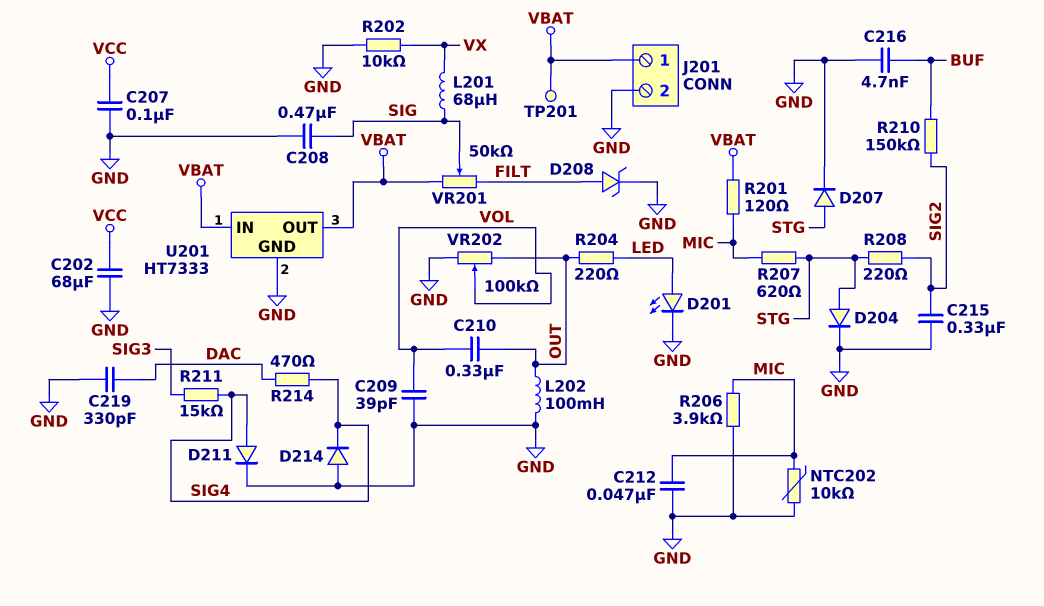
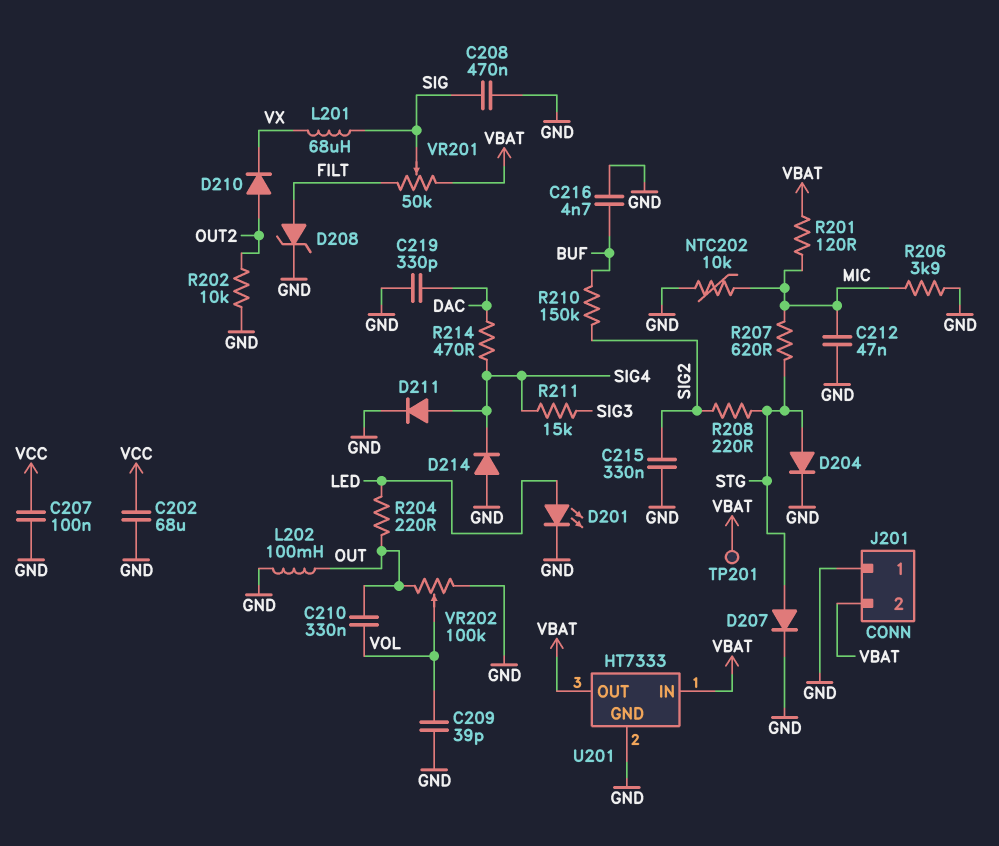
D210: none -> diode (A OUT2, K VX)
J201 pin 1: VBAT -> GND
J201 pin 2: GND -> VBAT
R202: 10k (GND, VX) -> 10k (GND, OUT2)

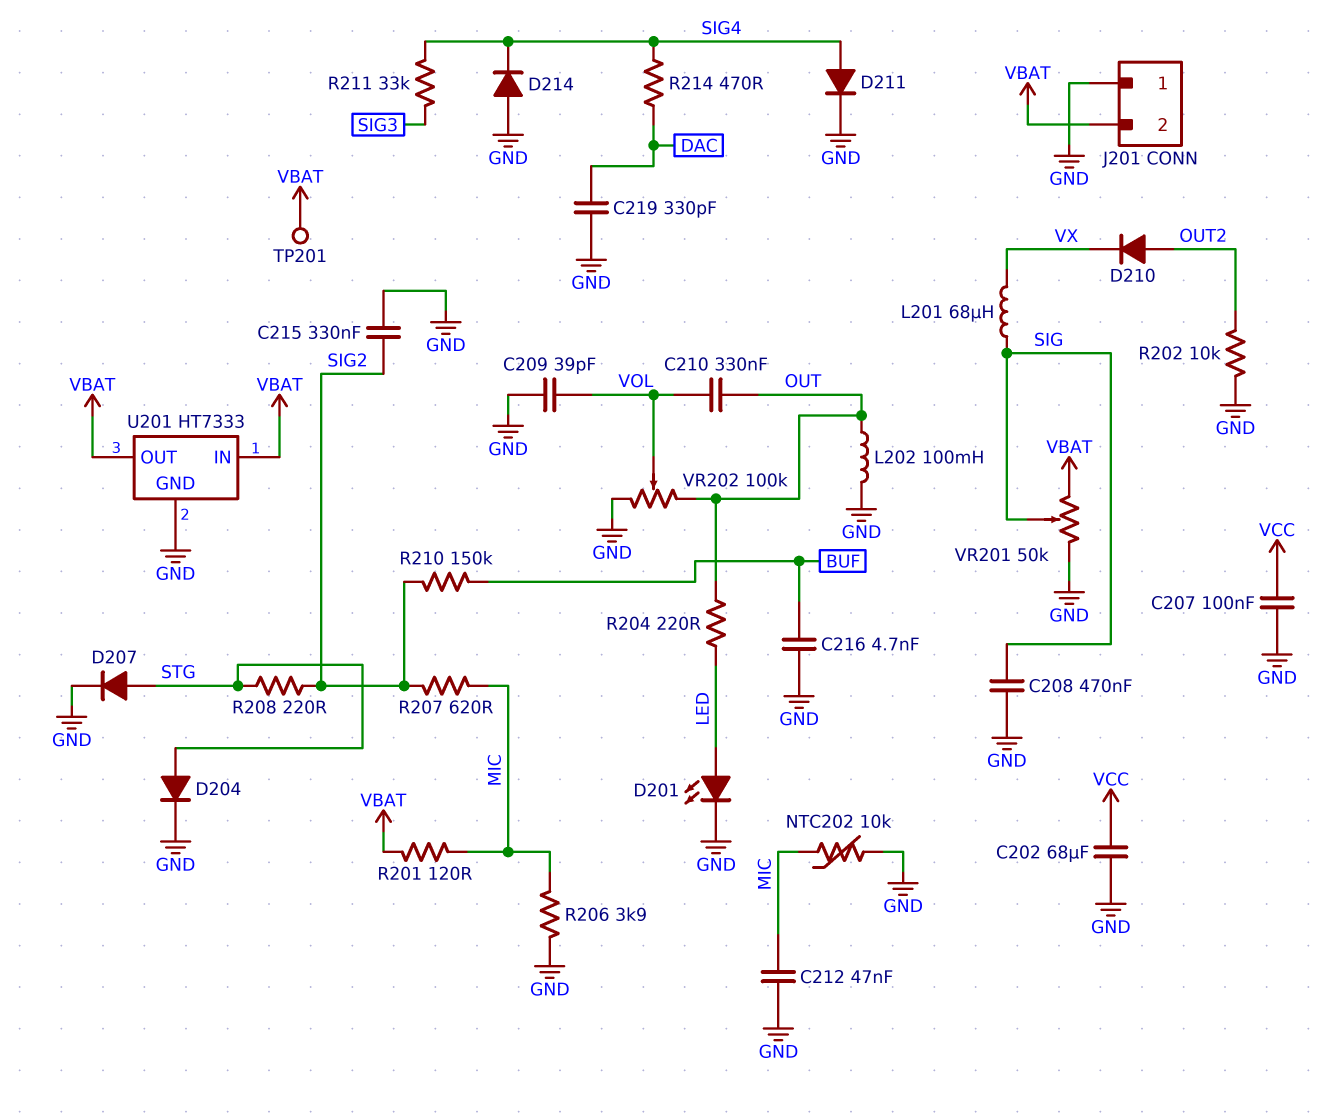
D208: zener (A FILT, K GND) -> none
R207: 620 (MIC, STG) -> 620 (MIC, SIG2)
R211: 15k (SIG3, SIG4) -> 33k (SIG3, SIG4)
VR201: 50k (FILT, VBAT, wiper SIG) -> 50k (GND, VBAT, wiper SIG)

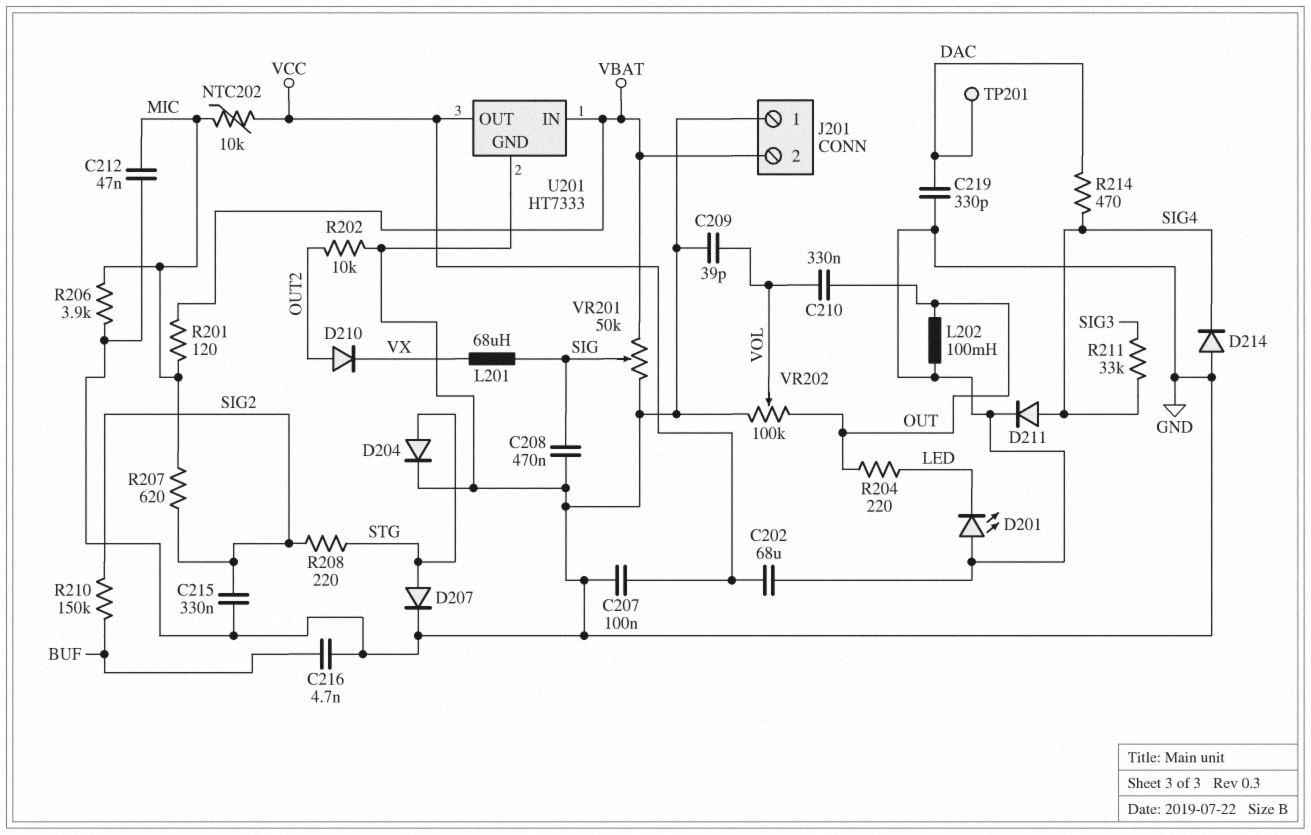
D201: LED (A LED, K GND) -> LED (A GND, K LED)
NTC202: 10k (GND, MIC) -> 10k (MIC, VCC)
TP201: test point (VBAT) -> test point (DAC)
U201 pin OUT: VBAT -> VCC

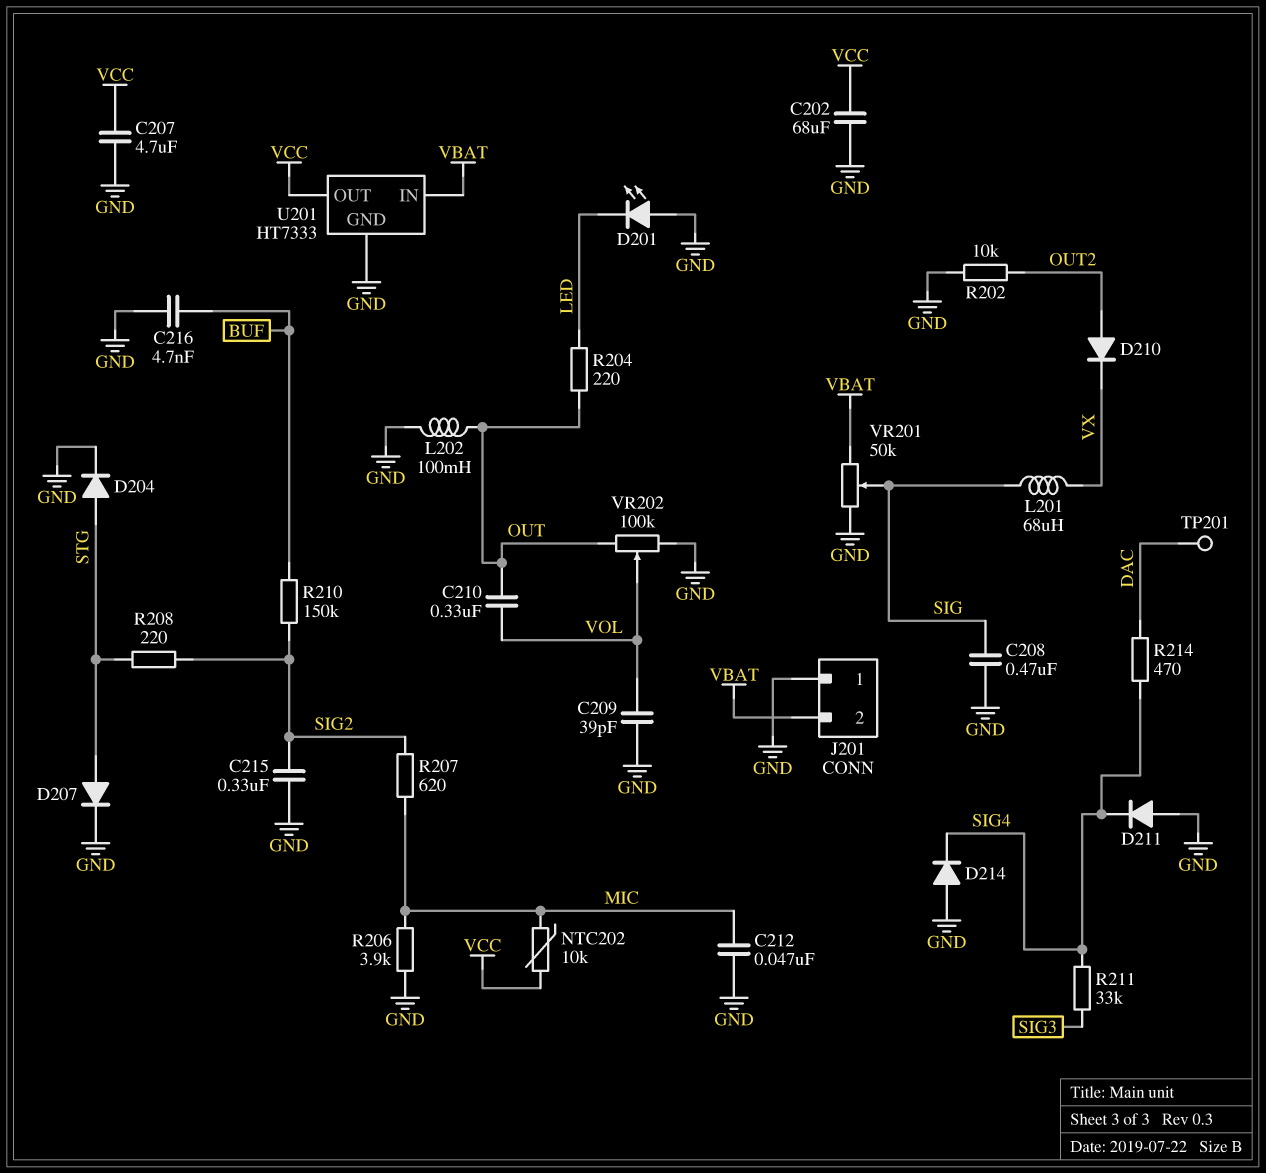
C207: 100nF (GND, VCC) -> 4.7uF (GND, VCC)
C219: 330pF (DAC, GND) -> none
D211: diode (A SIG4, K GND) -> diode (A GND, K SIG4)
R201: 120 (MIC, VBAT) -> none

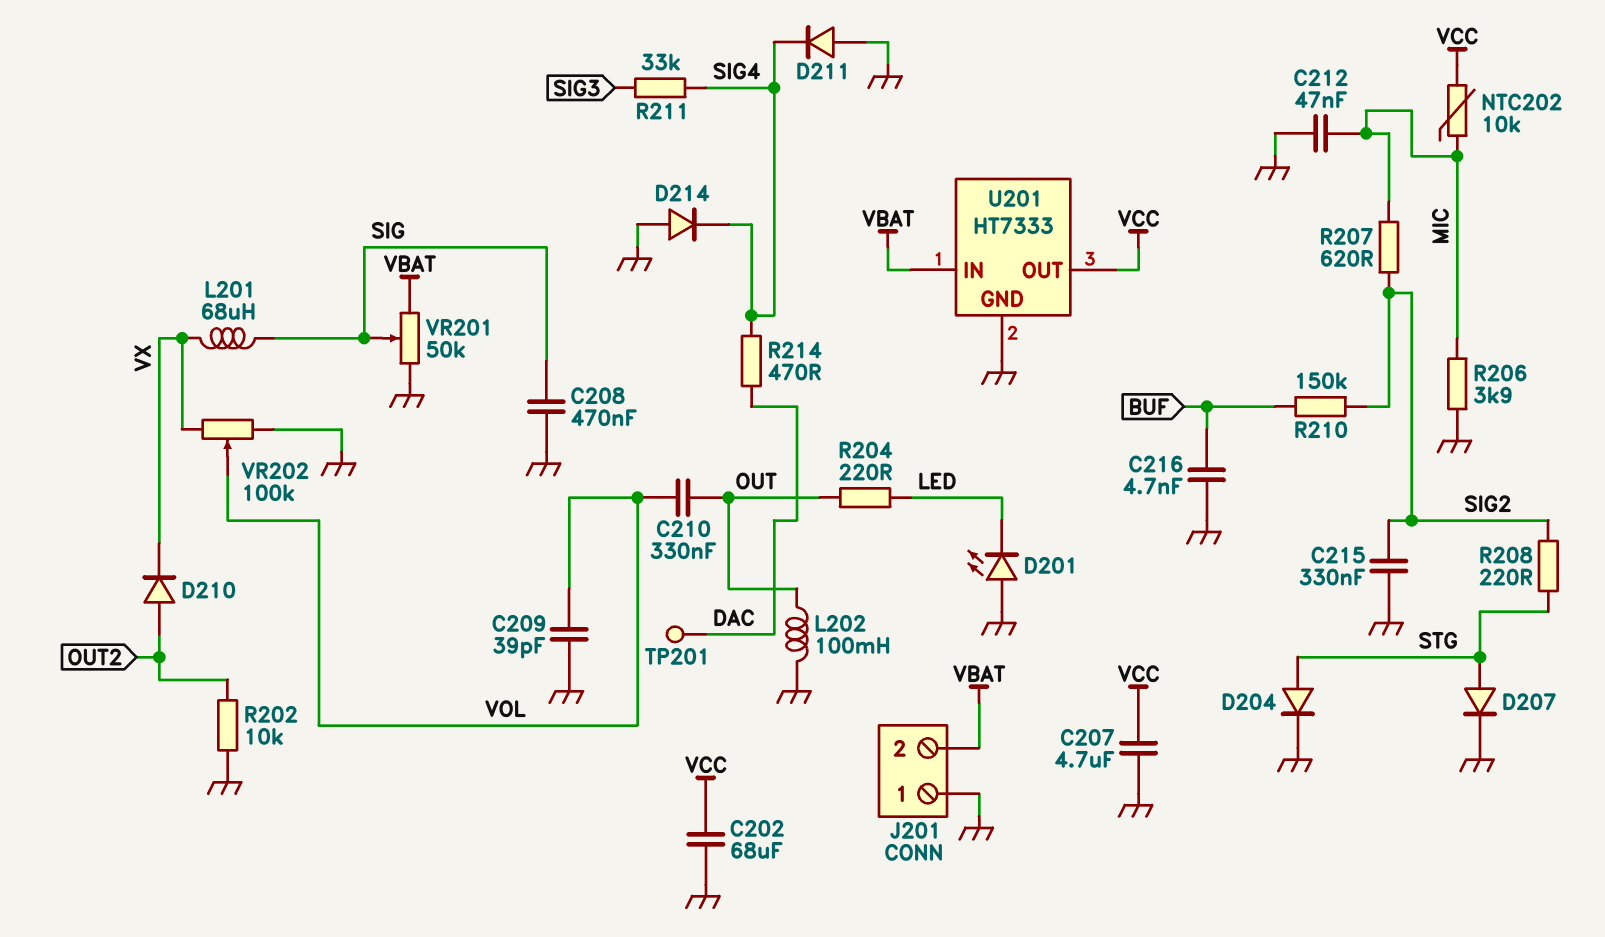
VR202: 100k (GND, OUT, wiper VOL) -> 100k (GND, VX, wiper VOL)

